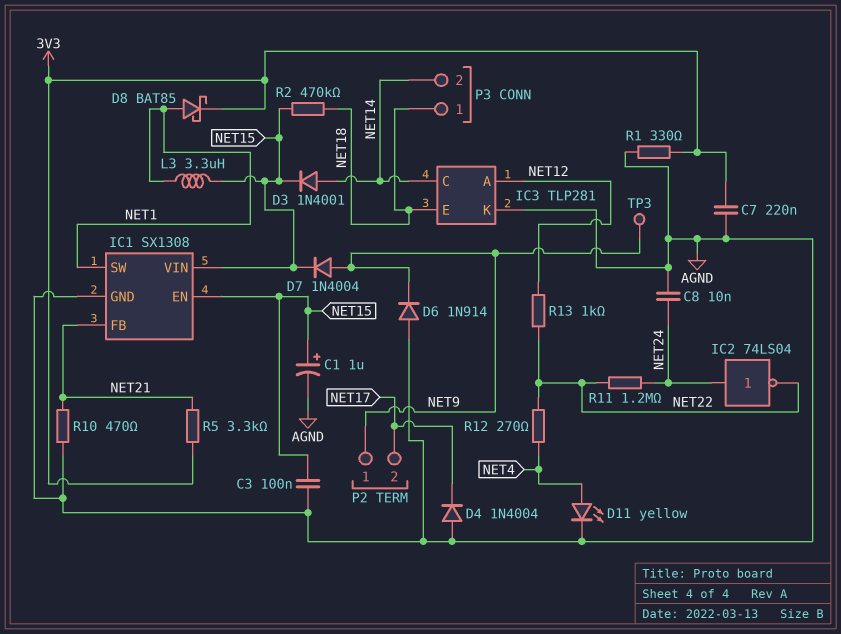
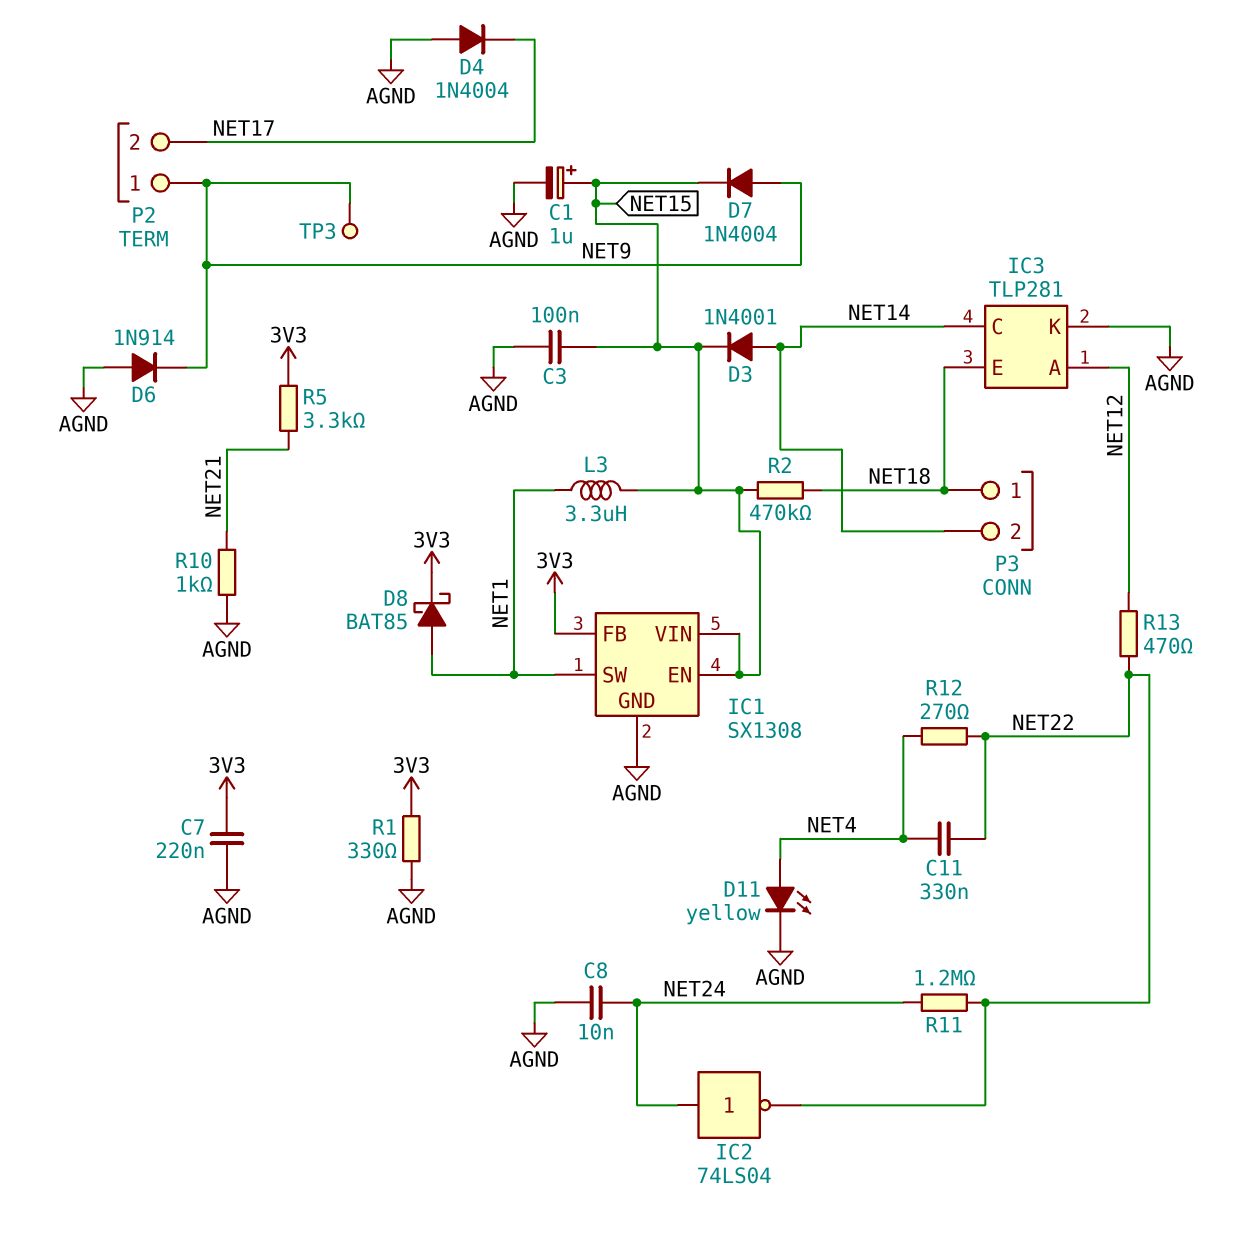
C11: none -> 330nF (NET4, NET22)
IC1 pin FB: NET21 -> 3V3
R10: 470 (AGND, NET21) -> 1k (AGND, NET21)
R13: 1k (NET12, NET22) -> 470 (NET12, NET22)

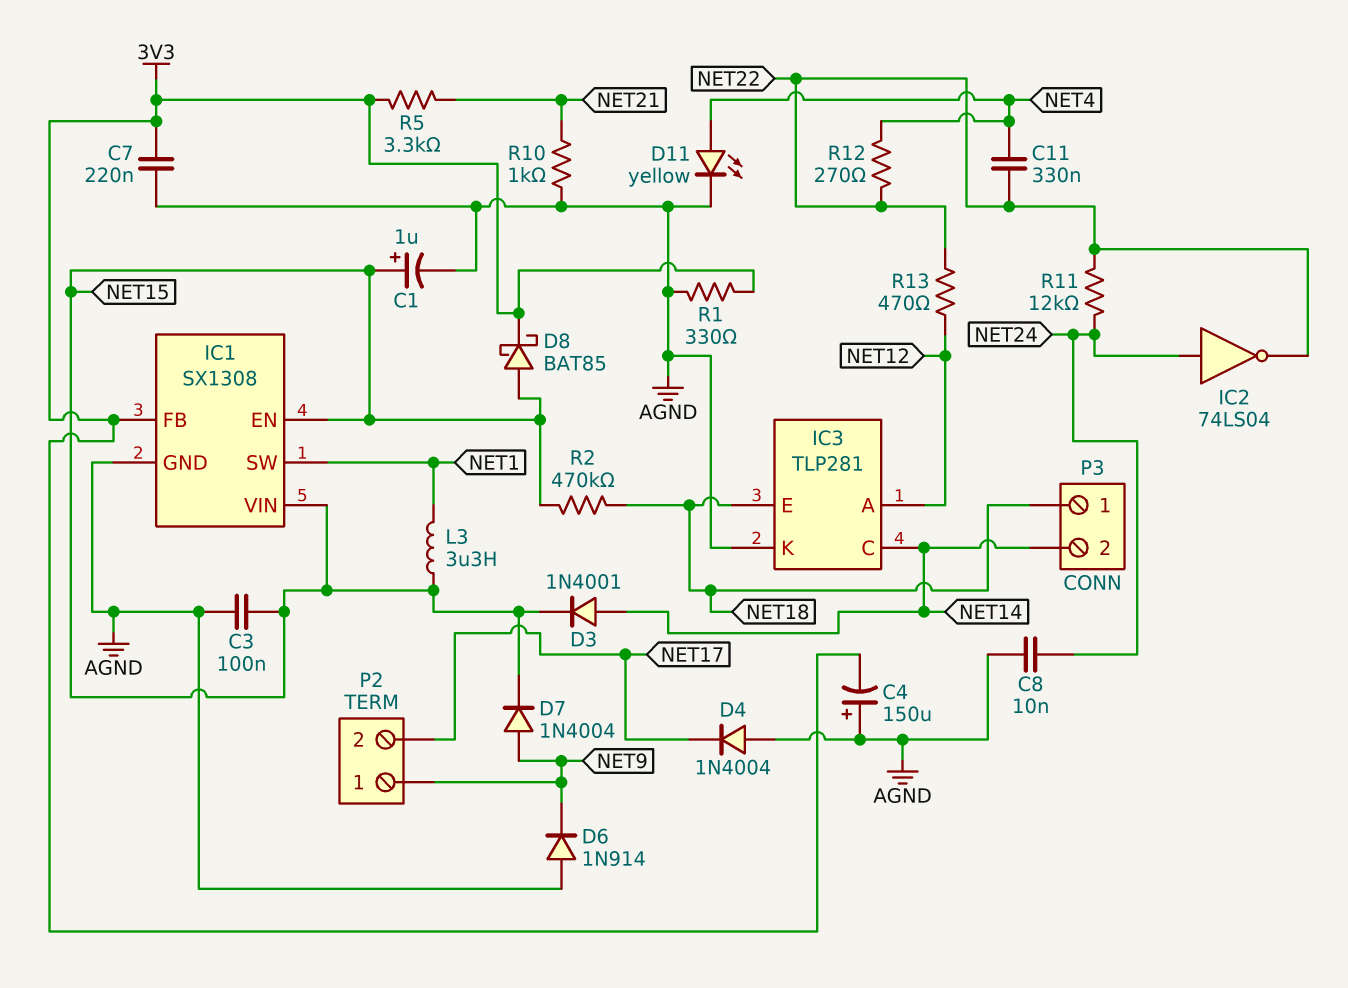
C4: none -> 150uF (plus AGND, minus 3V3)
D8: schottky BAT85 (A NET1, K 3V3) -> schottky BAT85 (A NET15, K 3V3)
R11: 1.2M (NET22, NET24) -> 12k (NET22, NET24)
TP3: test point (NET9) -> none

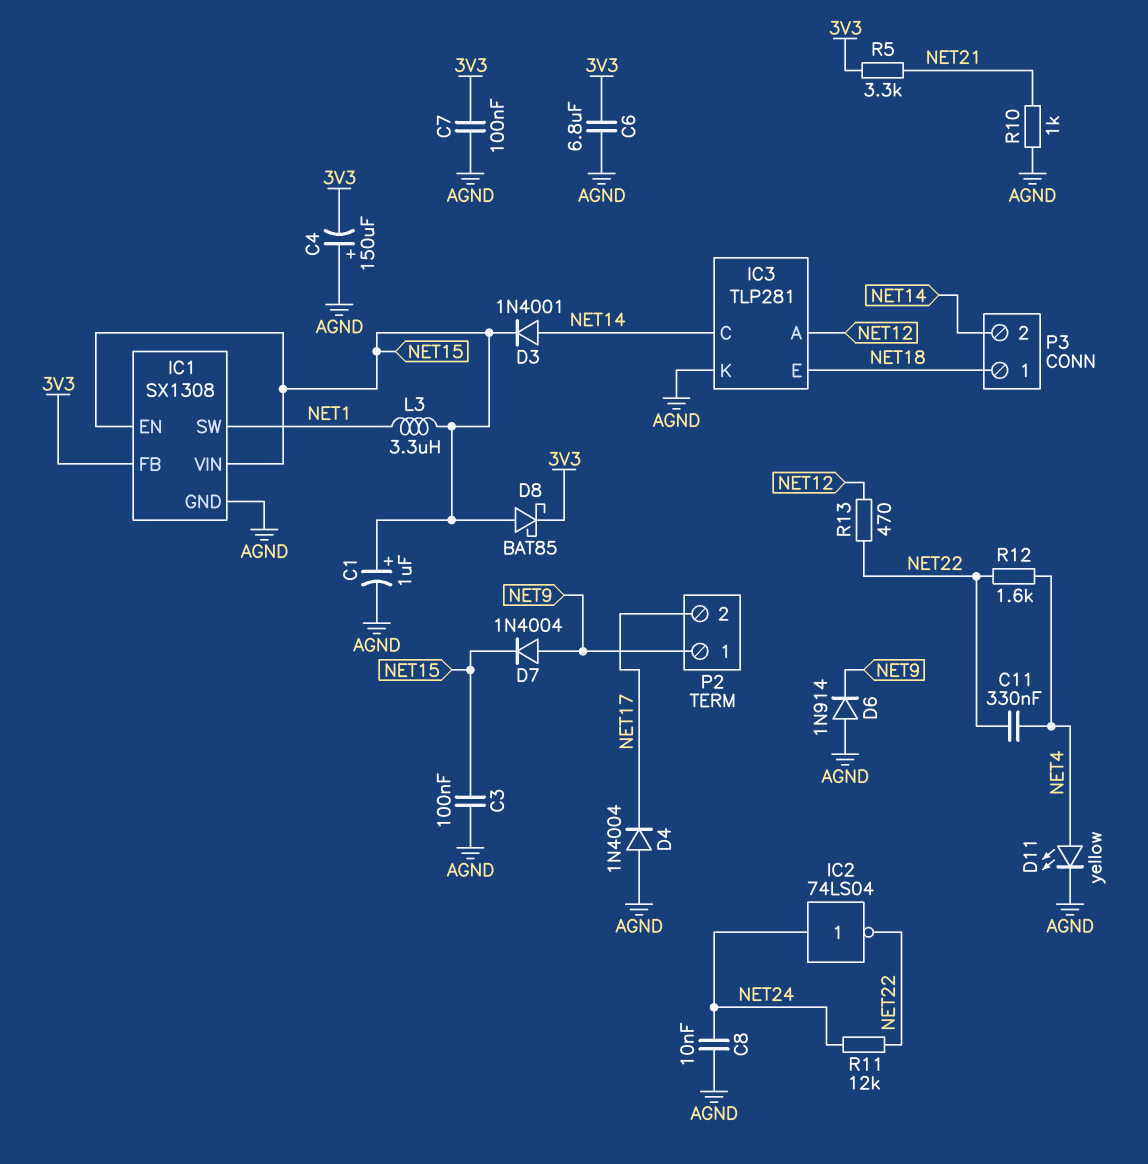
C6: none -> 6.8uF (3V3, AGND)
C7: 220nF (3V3, AGND) -> 100nF (3V3, AGND)
R1: 330 (3V3, AGND) -> none
R2: 470k (NET15, NET18) -> none
R12: 270 (NET4, NET22) -> 1.6k (NET4, NET22)

